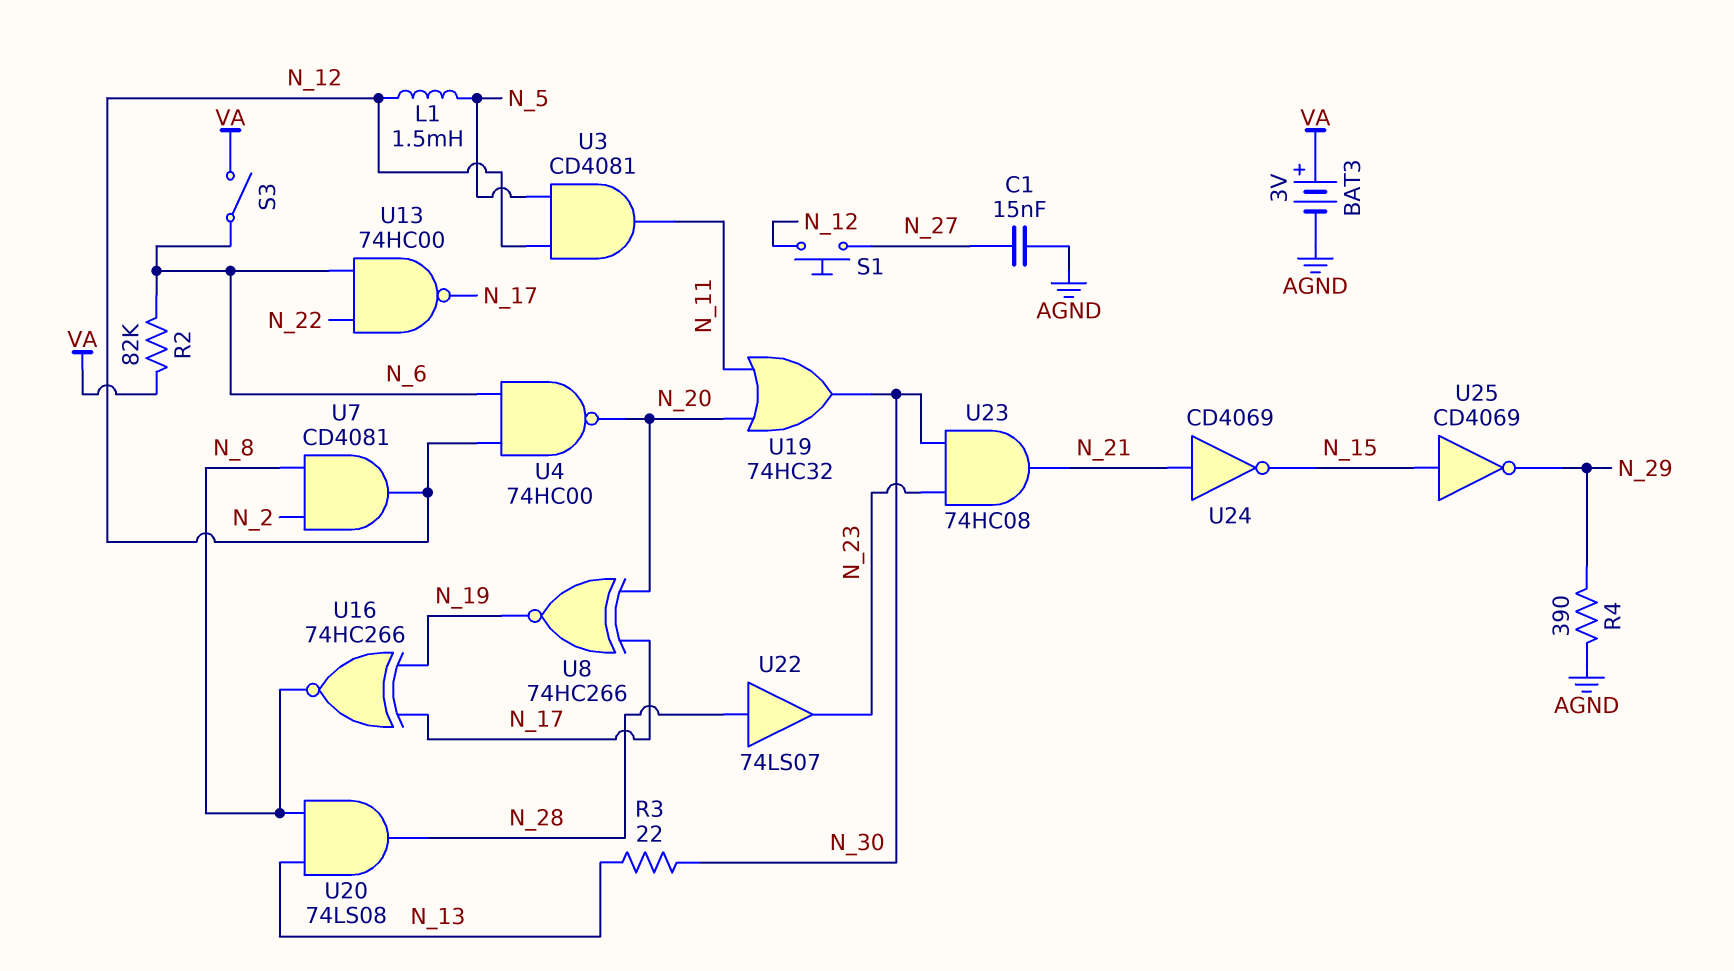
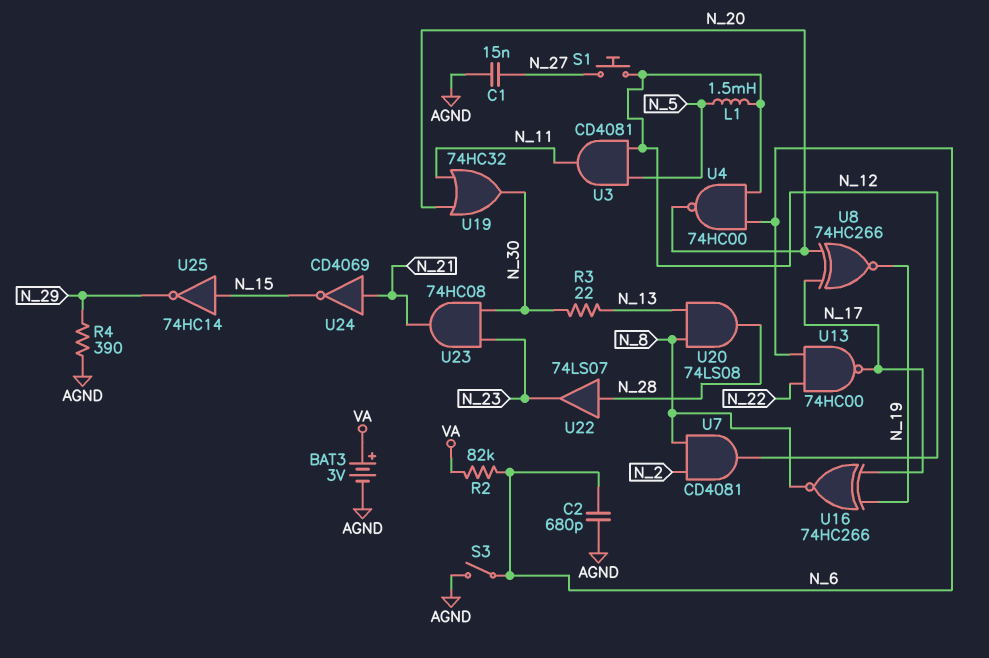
C2: none -> 680pF (AGND, N_6)
S3: switch (N_6, VA) -> switch (AGND, N_6)
U25: NOT CD4069 (in N_15, out N_29) -> NOT 74HC14 (in N_15, out N_29)

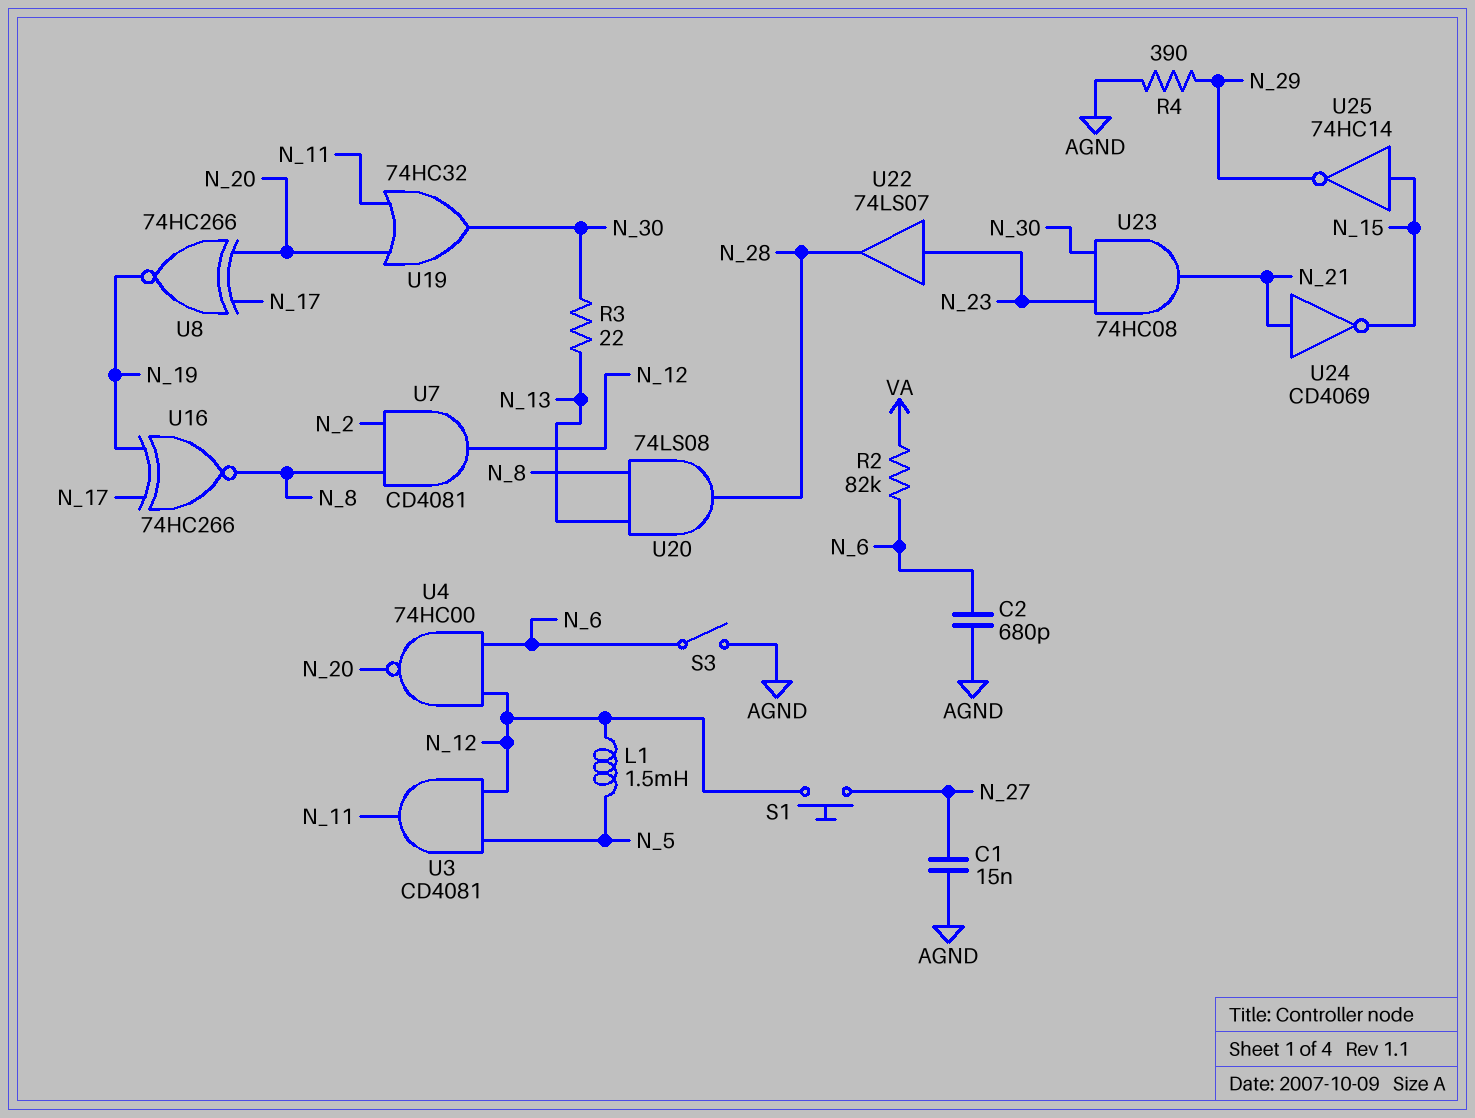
BAT3: 3V (plus VA, minus AGND) -> none
U13: NAND 74HC00 (in N_6, in N_22, out N_17) -> none
U22: buffer 74LS07 (in N_28, out N_23) -> buffer 74LS07 (in N_23, out N_28)

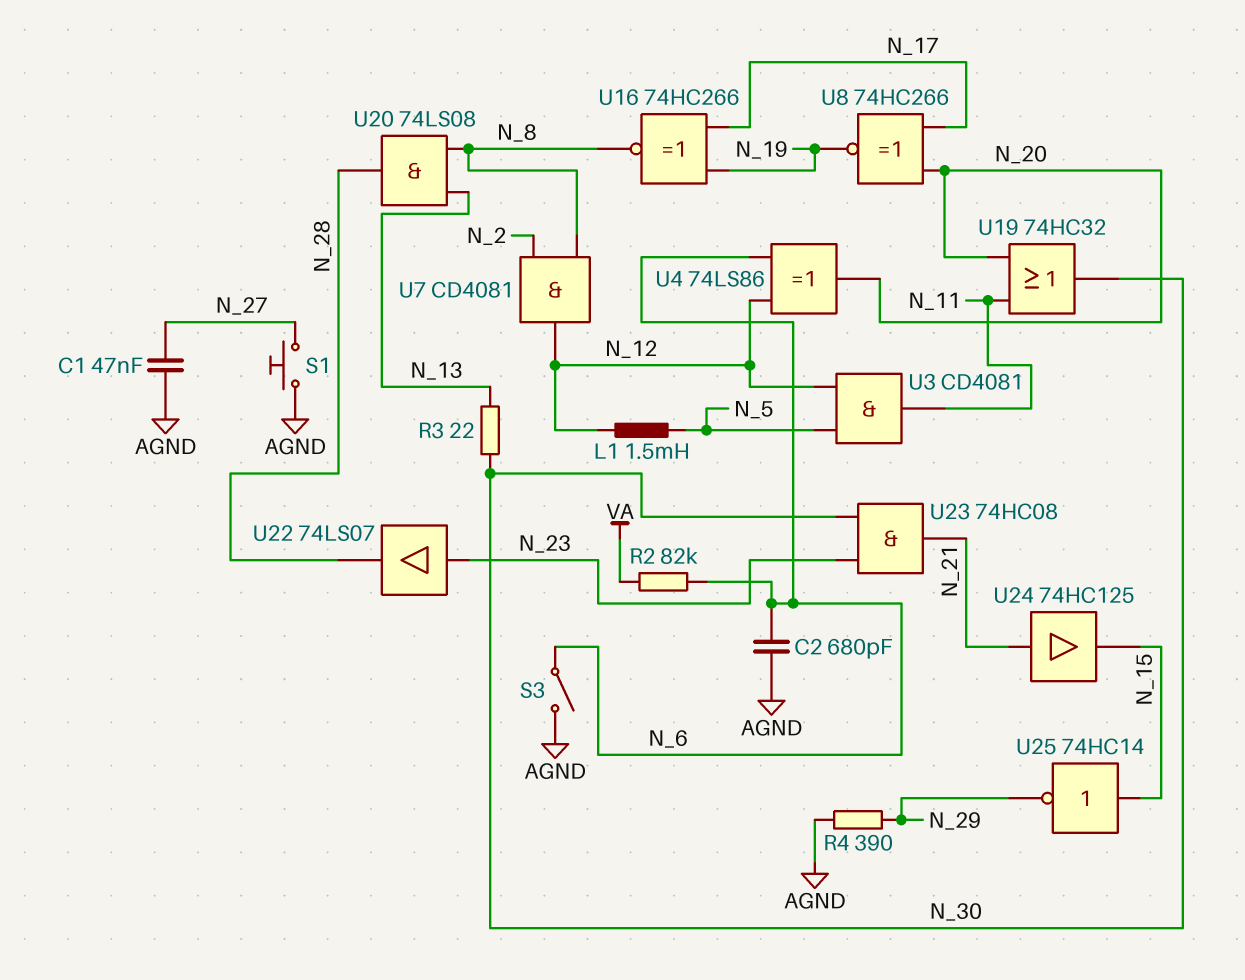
C1: 15nF (AGND, N_27) -> 47nF (AGND, N_27)
S1: button (N_12, N_27) -> button (AGND, N_27)
U4: NAND 74HC00 (in N_6, in N_12, out N_20) -> XOR 74LS86 (in N_6, in N_12, out N_20)
U24: NOT CD4069 (in N_21, out N_15) -> buffer 74HC125 (in N_21, out N_15)

